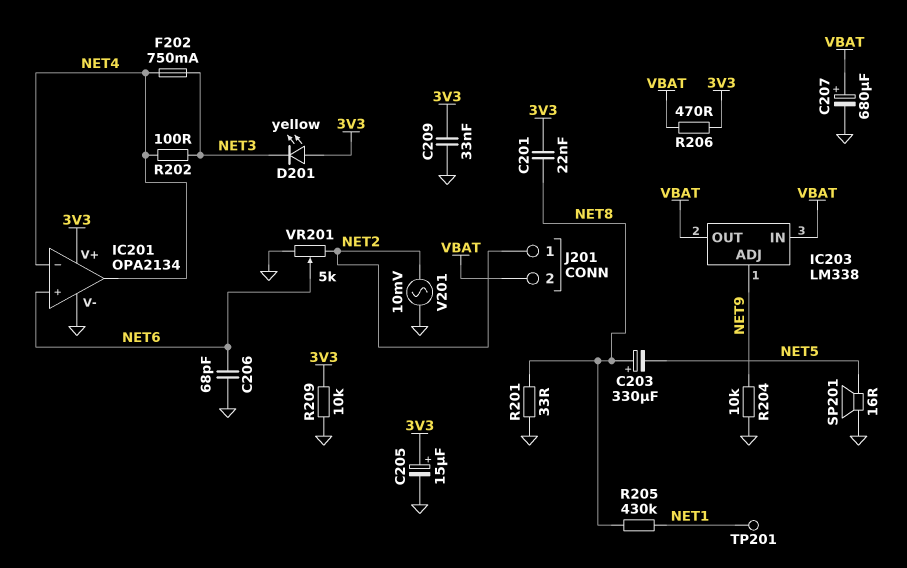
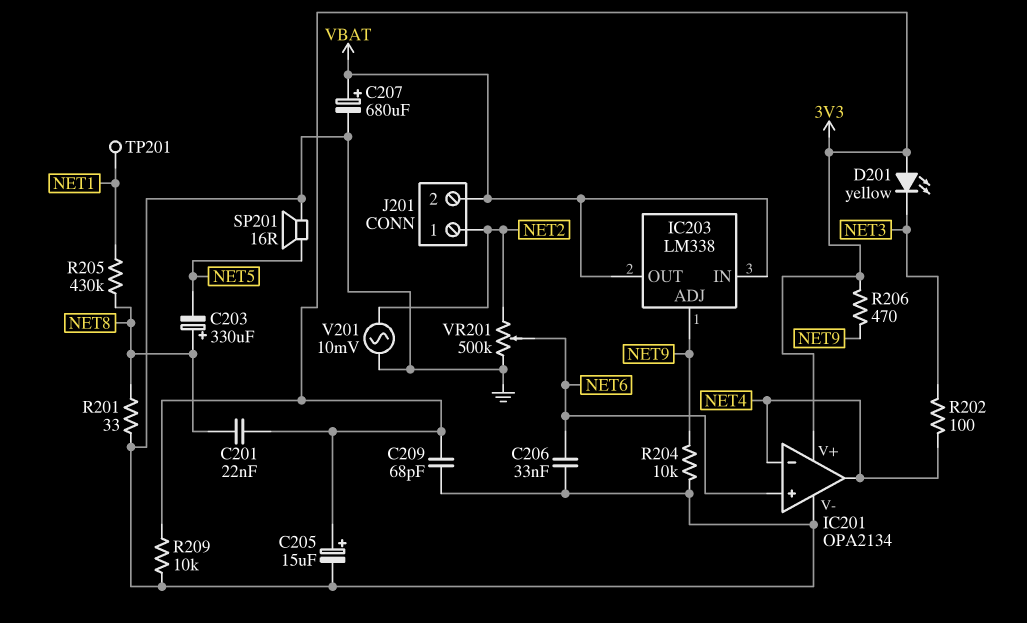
C206: 68pF (GND, NET6) -> 33nF (GND, NET6)
C209: 33nF (3V3, GND) -> 68pF (3V3, GND)
F202: 750mA (NET3, NET4) -> none
R206: 470 (3V3, VBAT) -> 470 (3V3, NET9)
VR201: 5k (GND, NET2, wiper NET6) -> 500k (GND, NET2, wiper NET6)

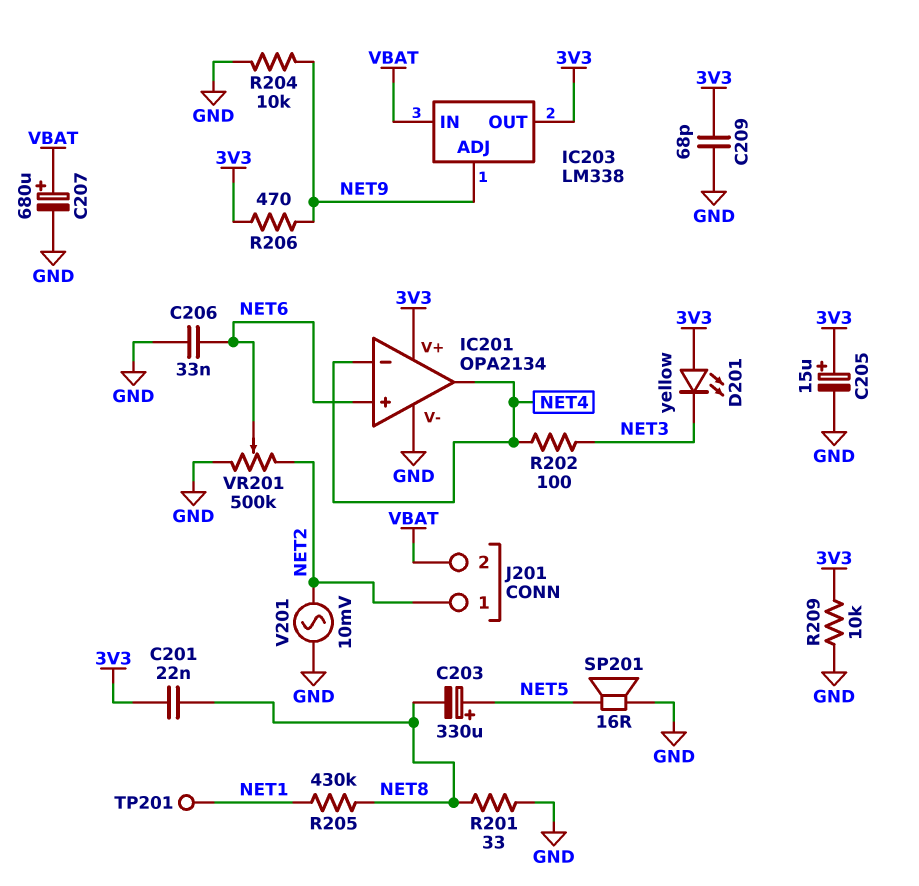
C203: 330uF (plus NET8, minus NET5) -> 330uF (plus NET5, minus NET8)
IC203 pin OUT: VBAT -> 3V3

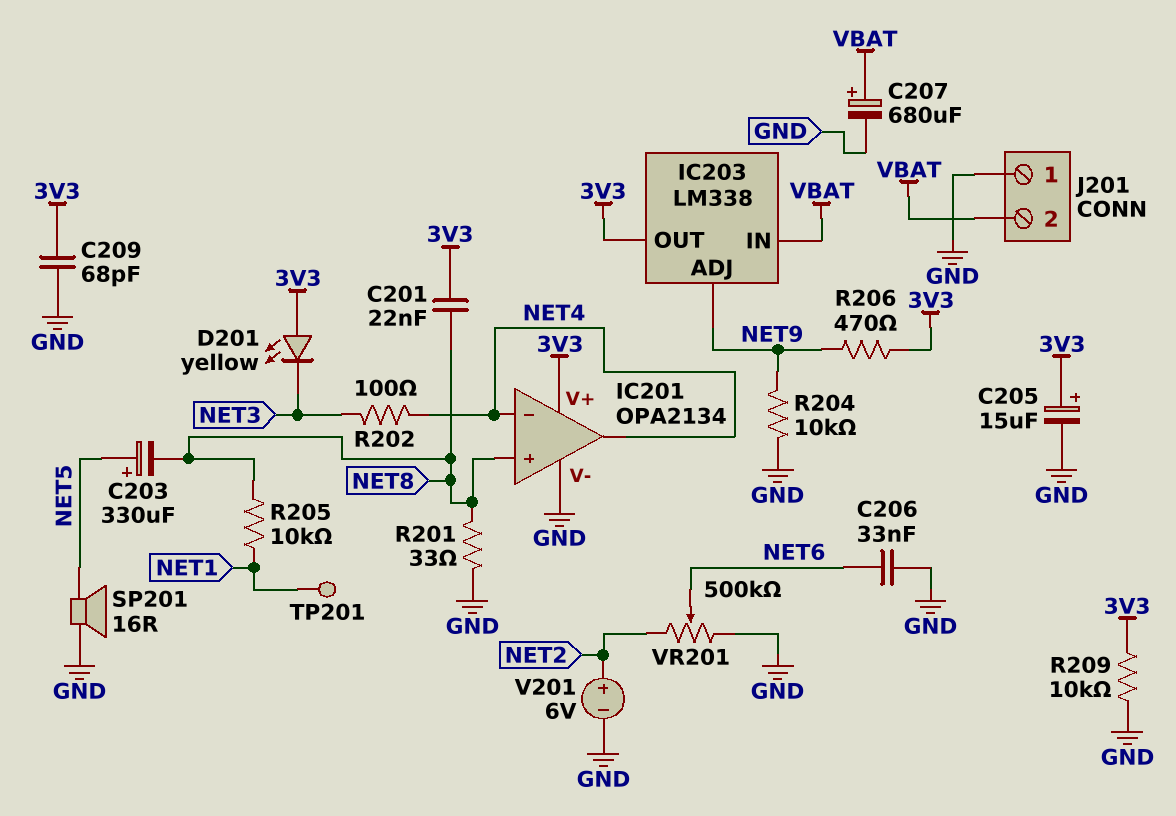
IC201 pin in+: NET6 -> NET8
J201 pin 1: NET2 -> GND
R205: 430k (NET1, NET8) -> 10k (NET1, NET8)
V201: AC 10mV (GND, NET2) -> 6V (plus NET2, minus GND)

